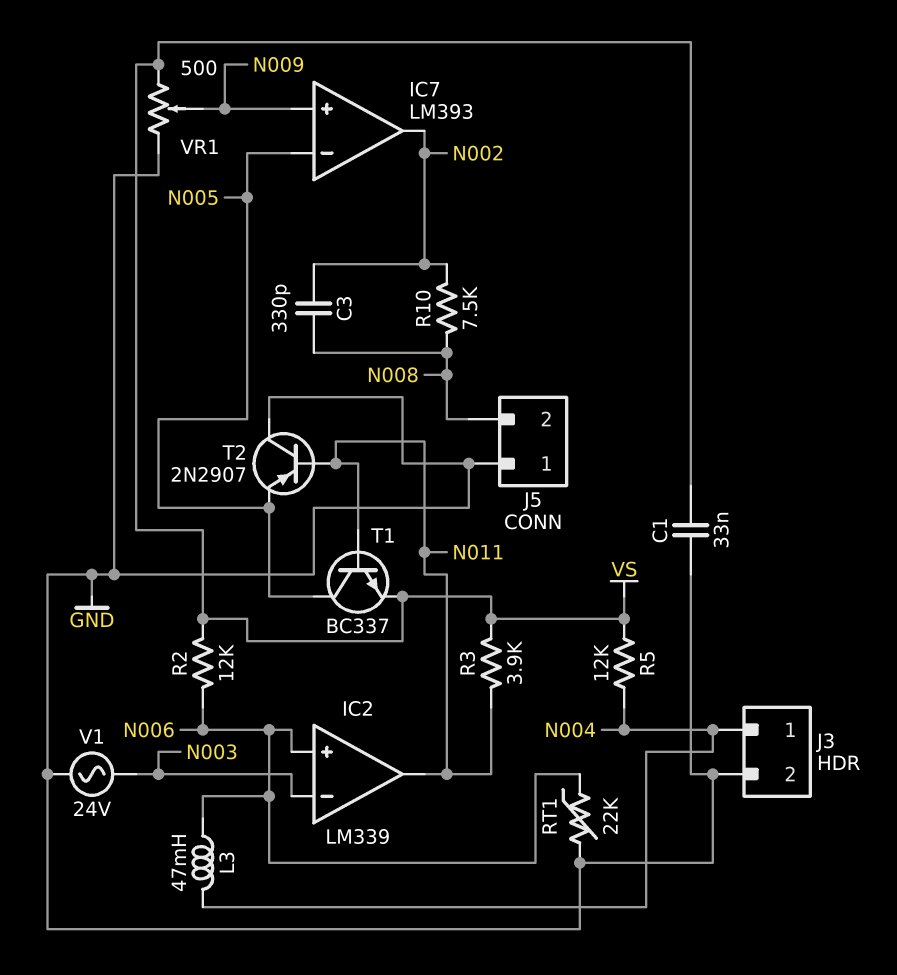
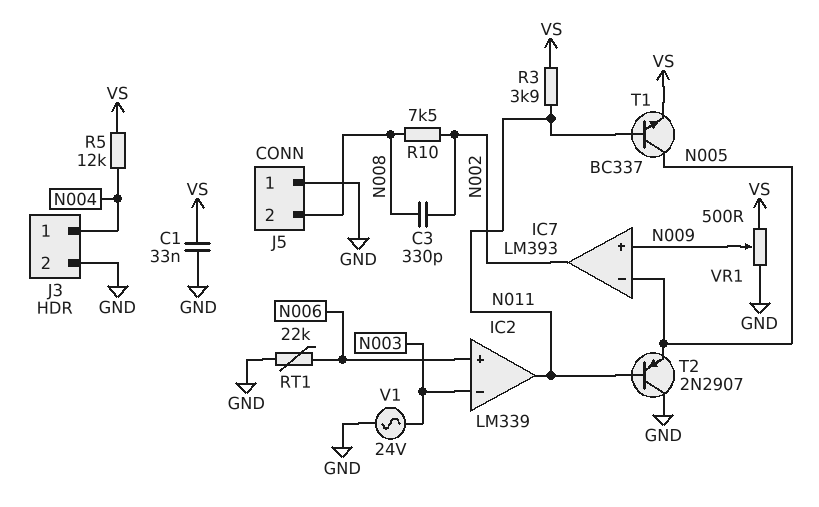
L3: 47mH (N004, N006) -> none
R2: 12k (N006, VS) -> none

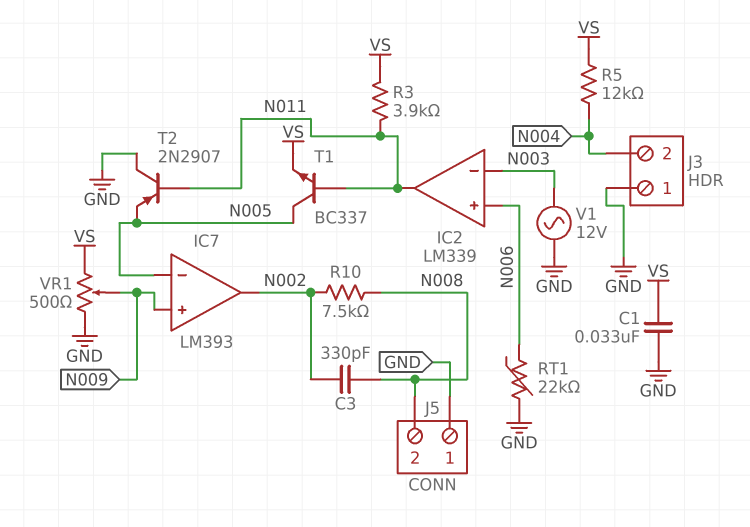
J3 pin 1: N004 -> GND
J3 pin 2: GND -> N004
V1: AC 24V (GND, N003) -> AC 12V (GND, N003)

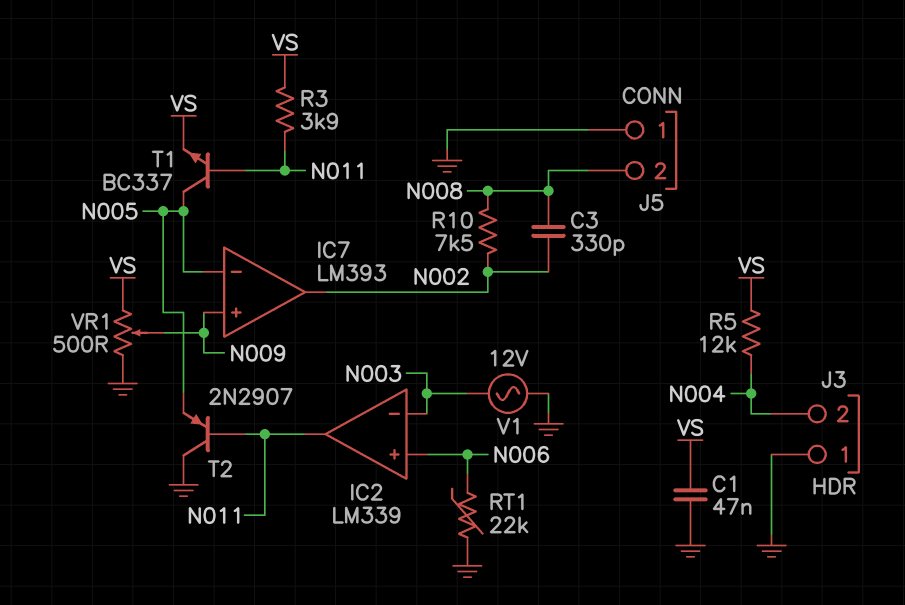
C1: 33nF (GND, VS) -> 47nF (GND, VS)

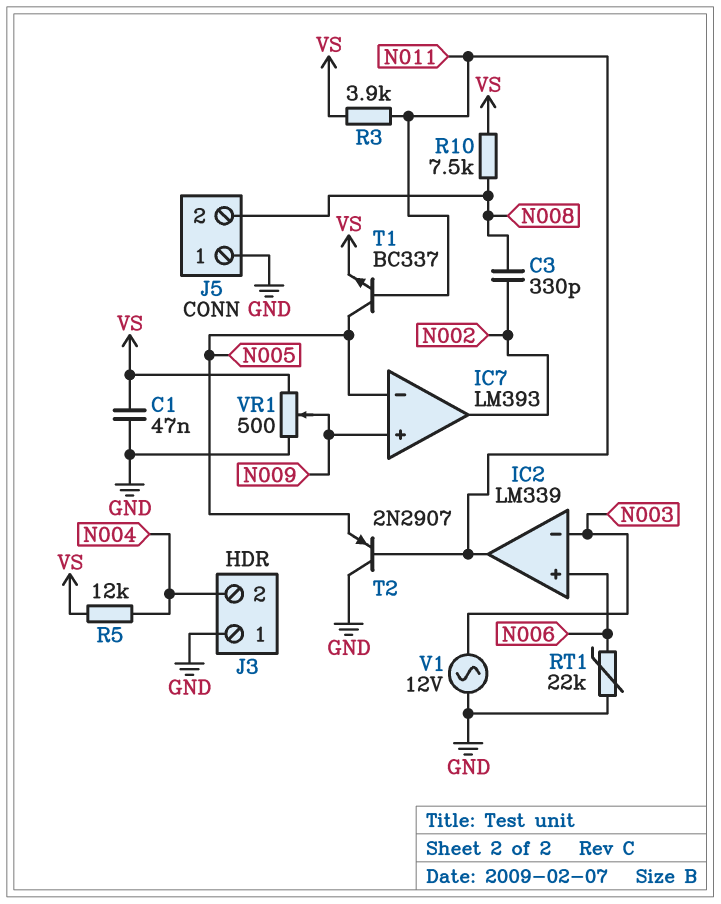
R10: 7.5k (N002, N008) -> 7.5k (N008, VS)

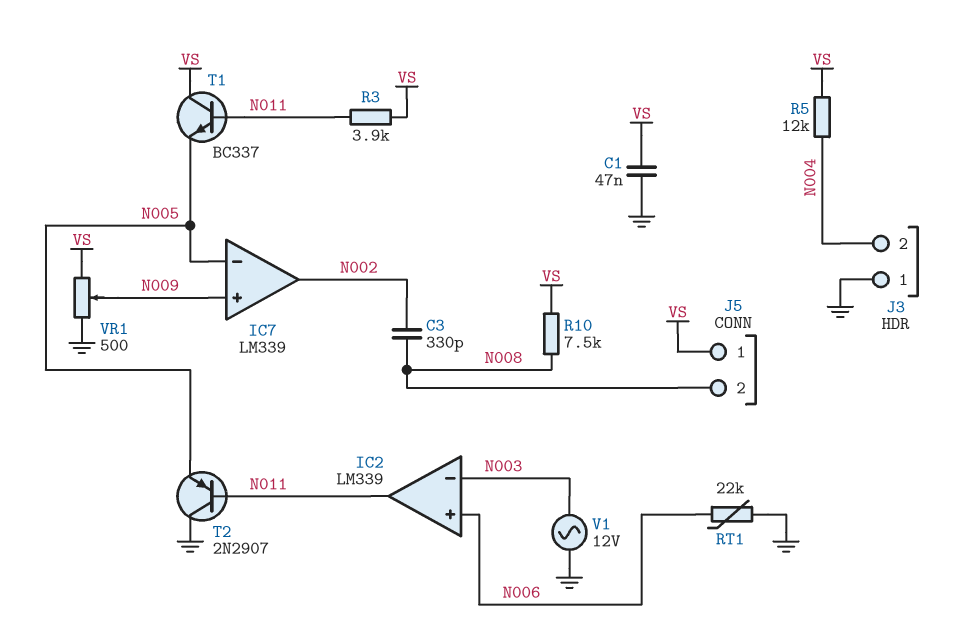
IC7: LM393 -> LM339
J5 pin 1: GND -> VS
T1: NPN BC337 (B N011, C N005, E VS) -> NPN BC337 (B N011, C VS, E N005)

